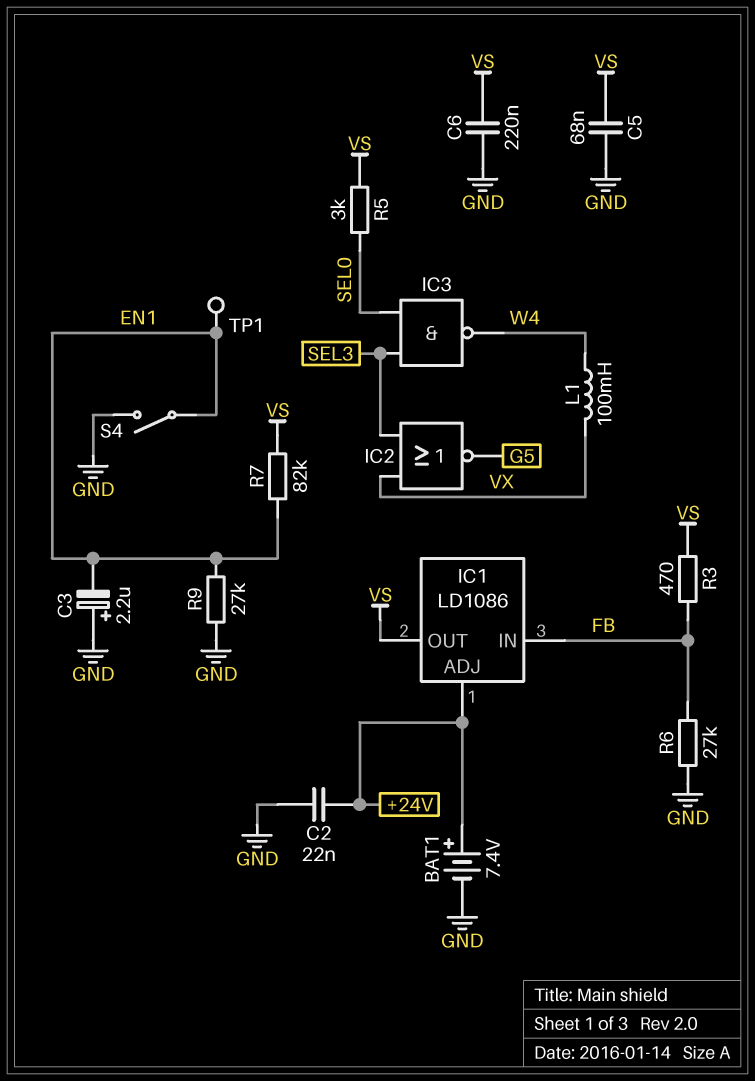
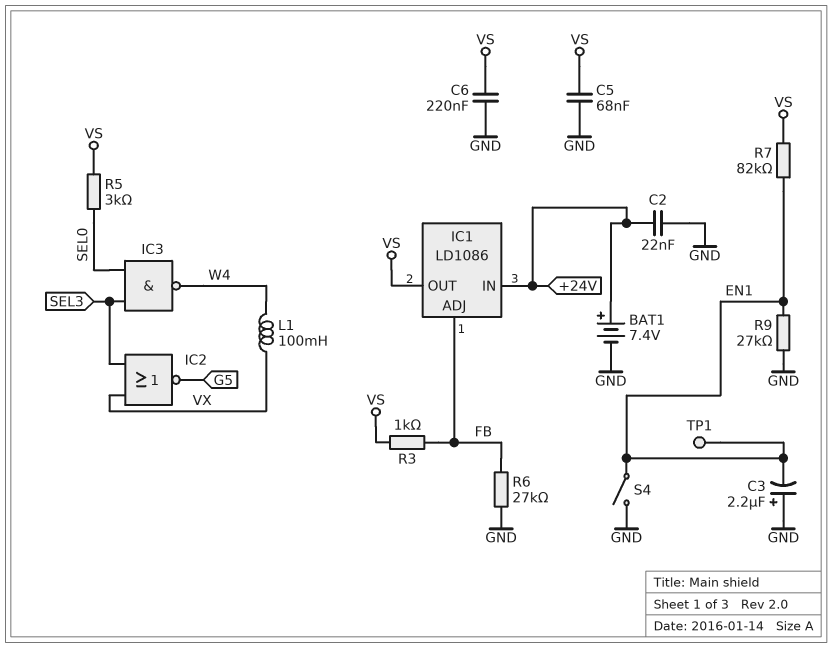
IC1 pin ADJ: +24V -> FB
IC1 pin IN: FB -> +24V
R3: 470 (FB, VS) -> 1k (FB, VS)

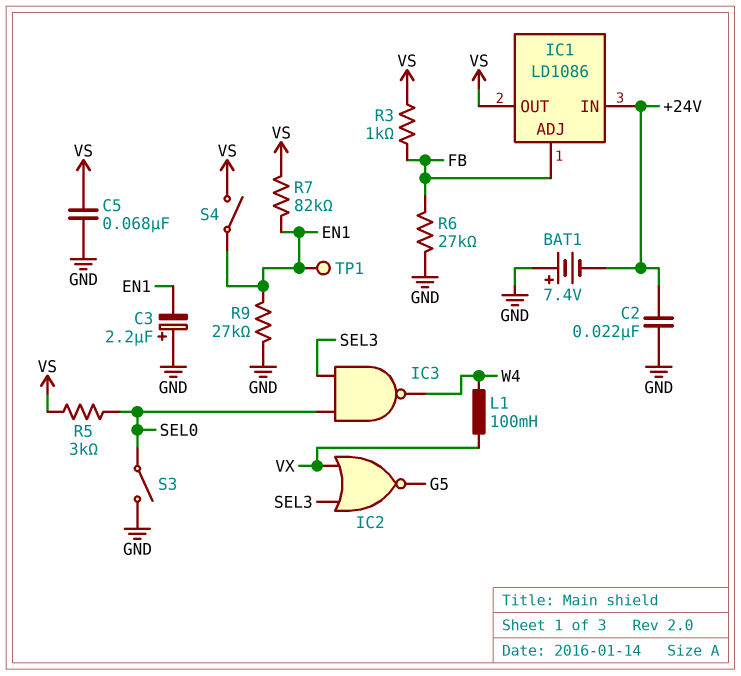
BAT1: 7.4V (plus +24V, minus GND) -> 7.4V (plus GND, minus +24V)
C6: 220nF (GND, VS) -> none
S3: none -> switch (GND, SEL0)
S4: switch (EN1, GND) -> switch (EN1, VS)

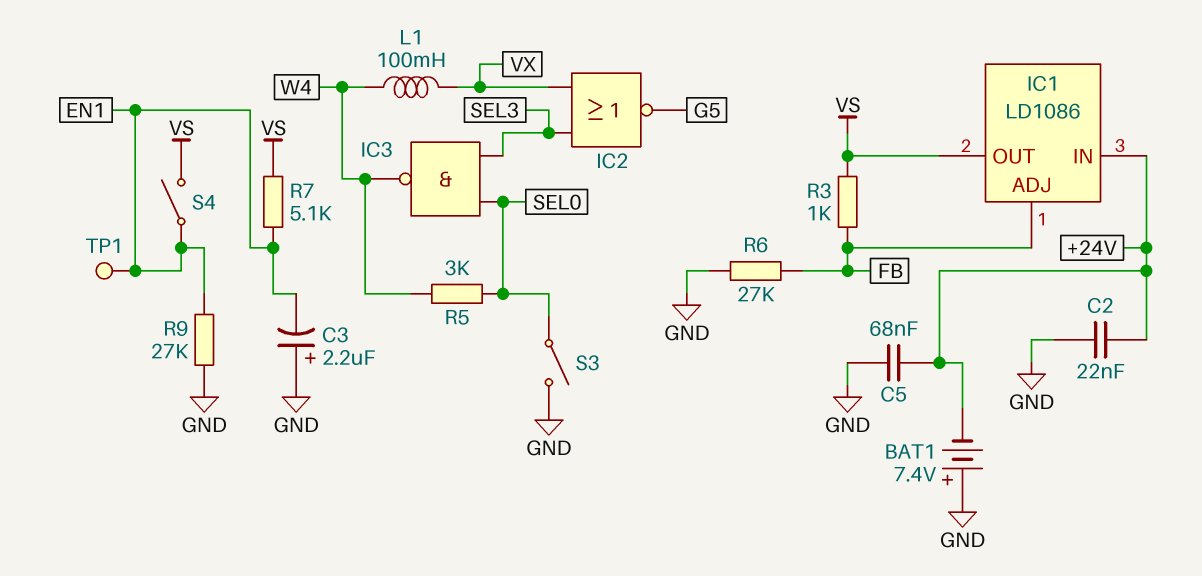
C5: 68nF (GND, VS) -> 68nF (+24V, GND)
R5: 3k (SEL0, VS) -> 3k (SEL0, W4)
R7: 82k (EN1, VS) -> 5.1k (EN1, VS)

